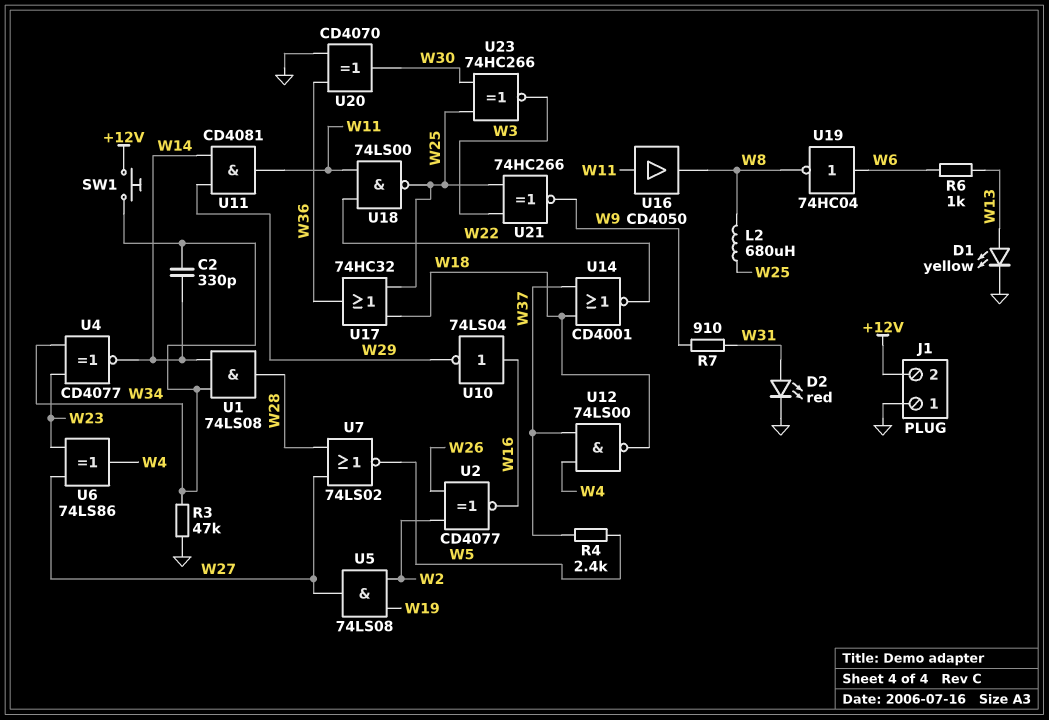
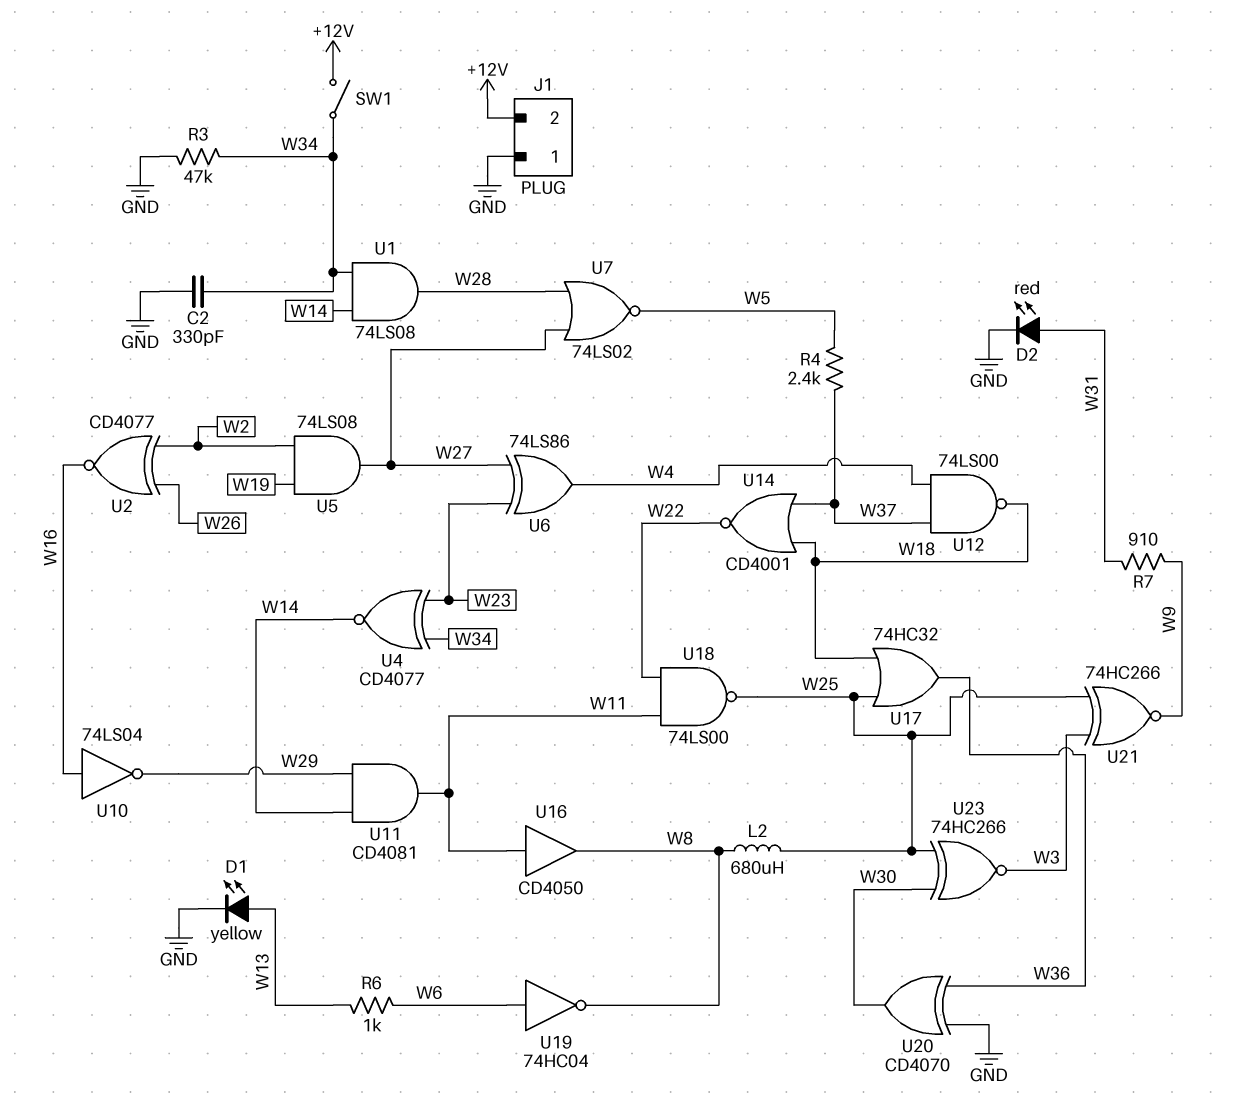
C2: 330pF (W14, W34) -> 330pF (GND, W34)
SW1: button (+12V, W34) -> switch (+12V, W34)

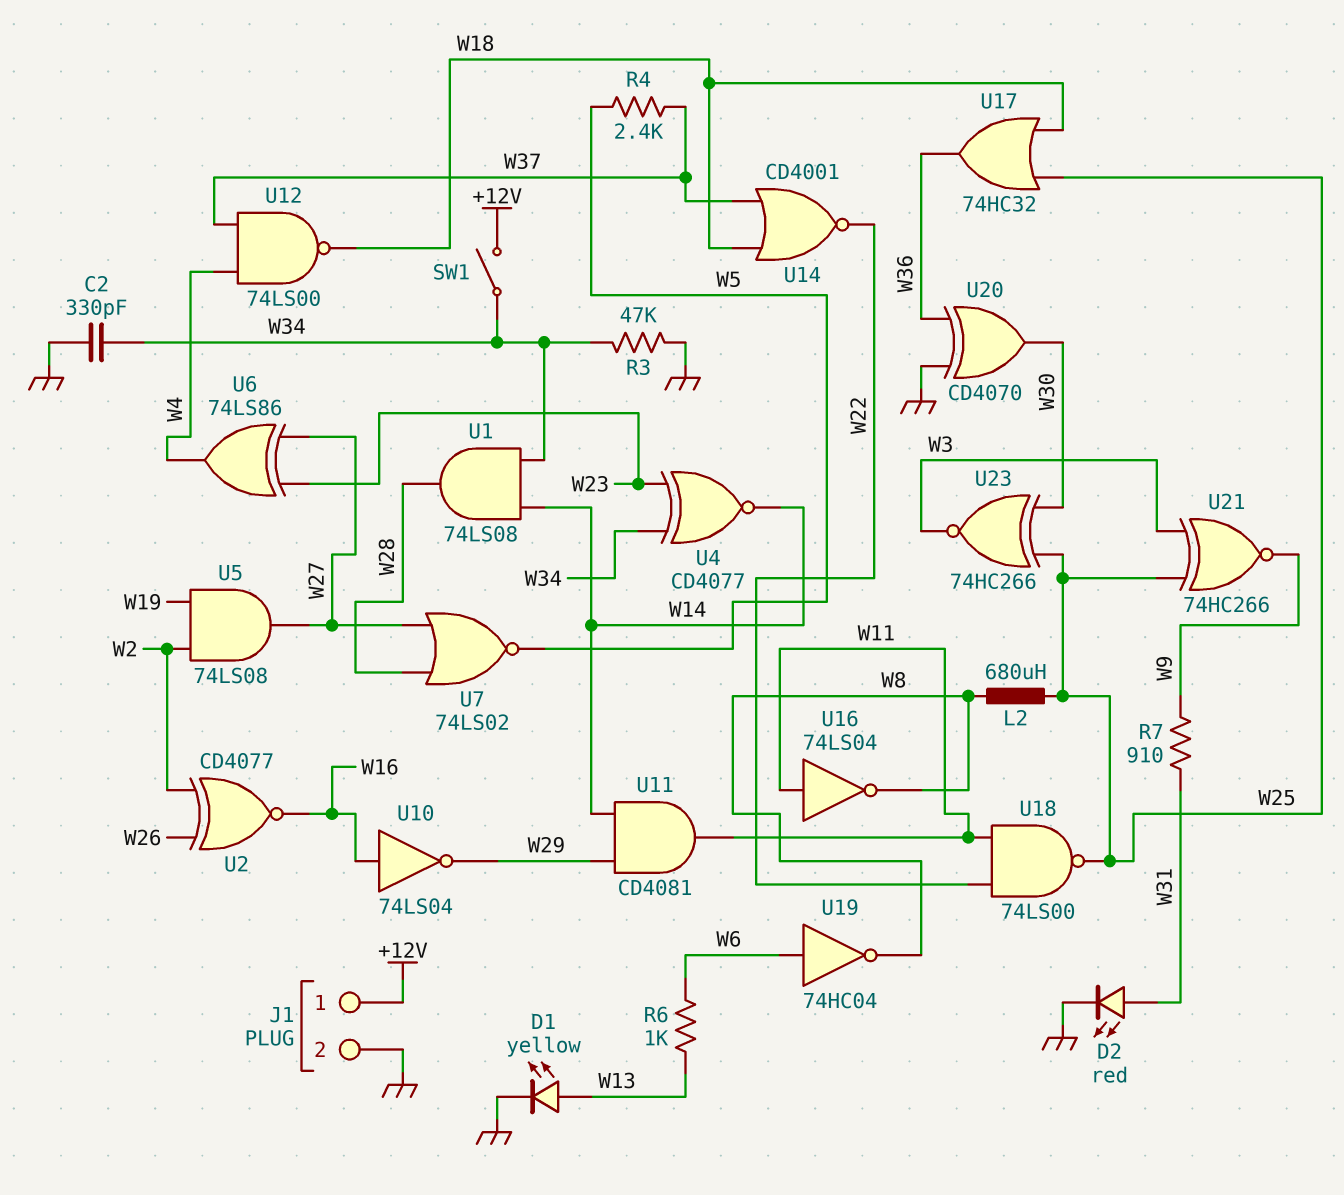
J1 pin 1: GND -> +12V
J1 pin 2: +12V -> GND
U16: buffer CD4050 (in W11, out W8) -> NOT 74LS04 (in W11, out W8)

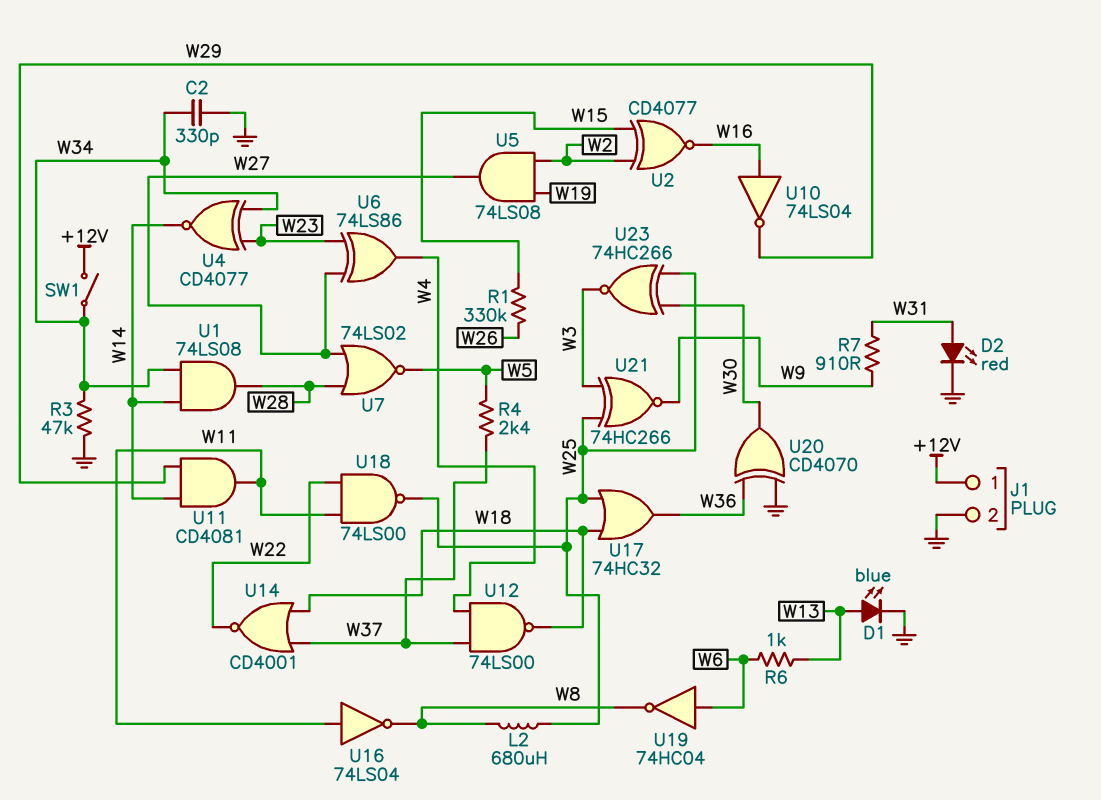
D1: LED yellow (A W13, K GND) -> LED blue (A W13, K GND)
R1: none -> 330k (W15, W26)
U2: XNOR CD4077 (in W2, in W26, out W16) -> XNOR CD4077 (in W2, in W15, out W16)

